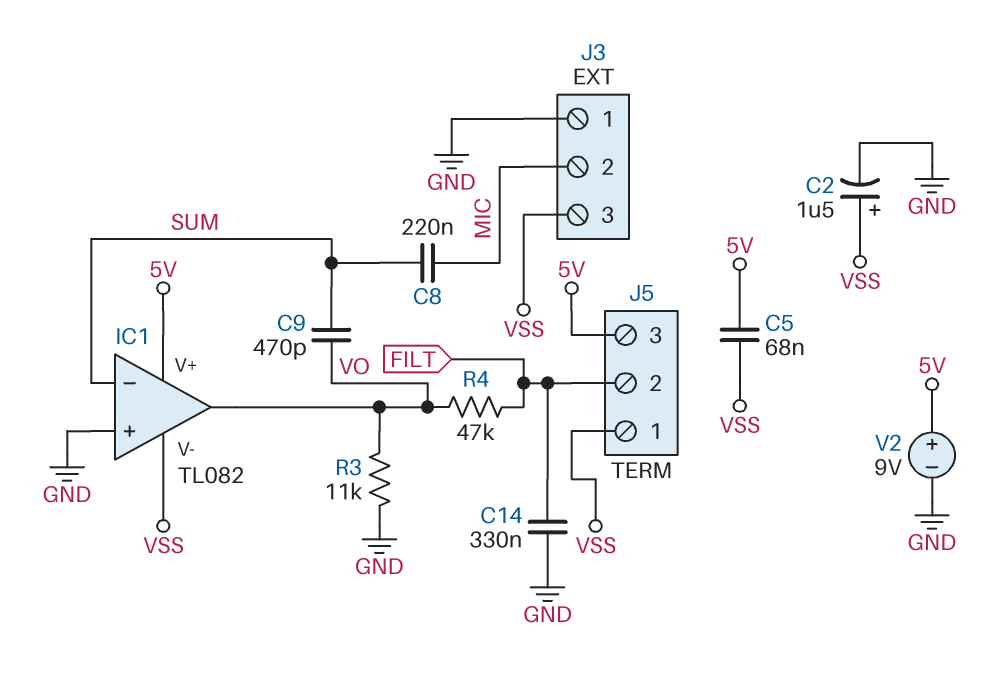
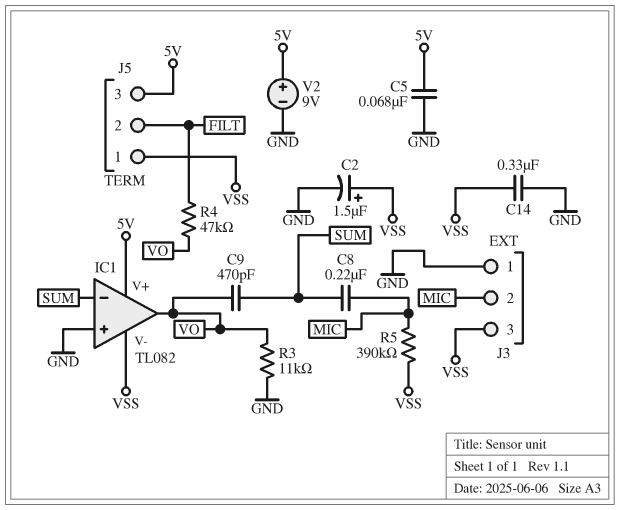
C5: 68nF (5V, VSS) -> 68nF (5V, GND)
C14: 330nF (FILT, GND) -> 330nF (GND, VSS)
R5: none -> 390k (MIC, VSS)

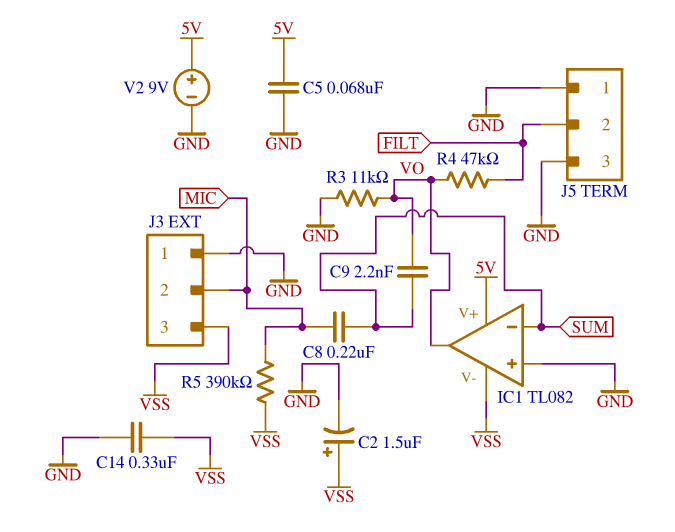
C9: 470pF (SUM, VO) -> 2.2nF (SUM, VO)
J5 pin 1: VSS -> GND
J5 pin 3: 5V -> GND

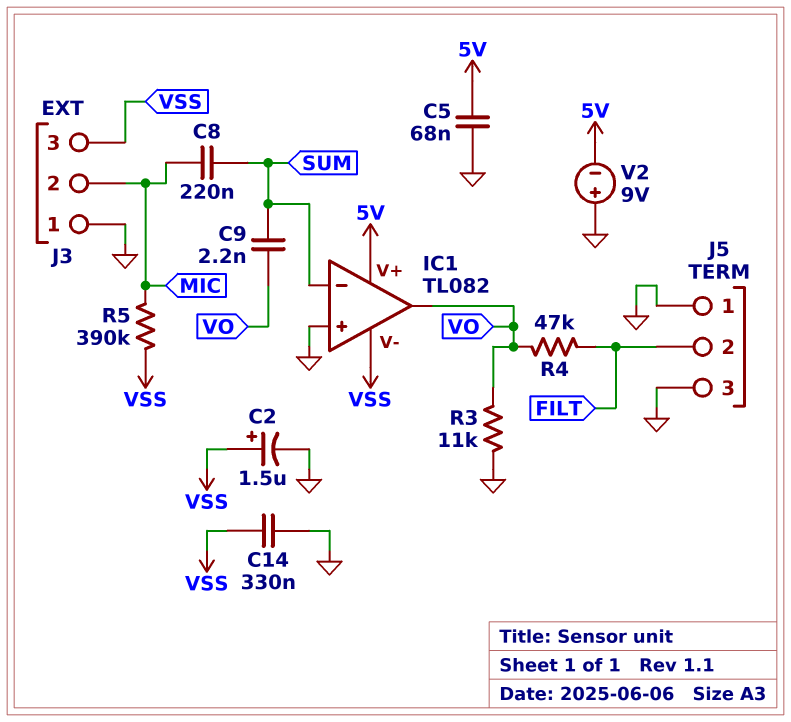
V2: 9V (plus 5V, minus GND) -> 9V (plus GND, minus 5V)

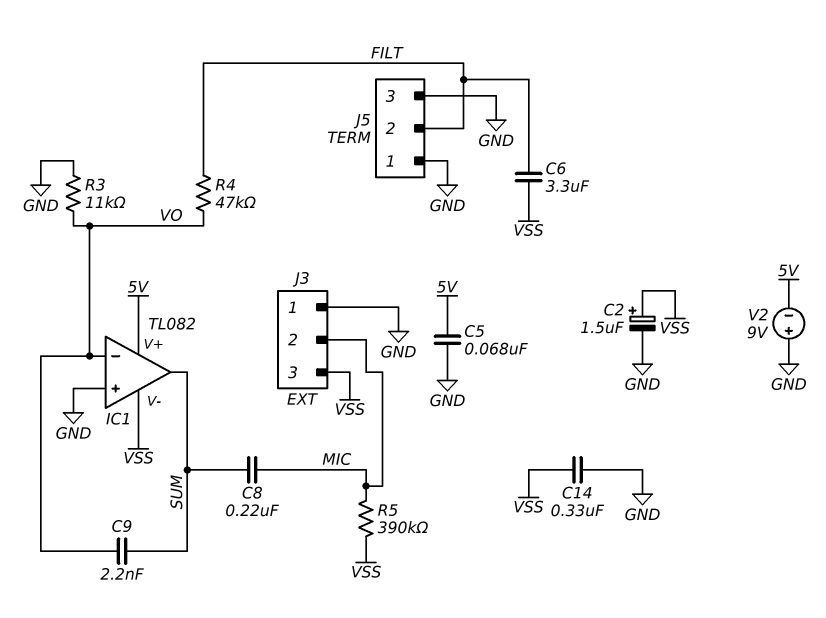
C6: none -> 3.3uF (FILT, VSS)
IC1 pin in-: SUM -> VO
IC1 pin out: VO -> SUM

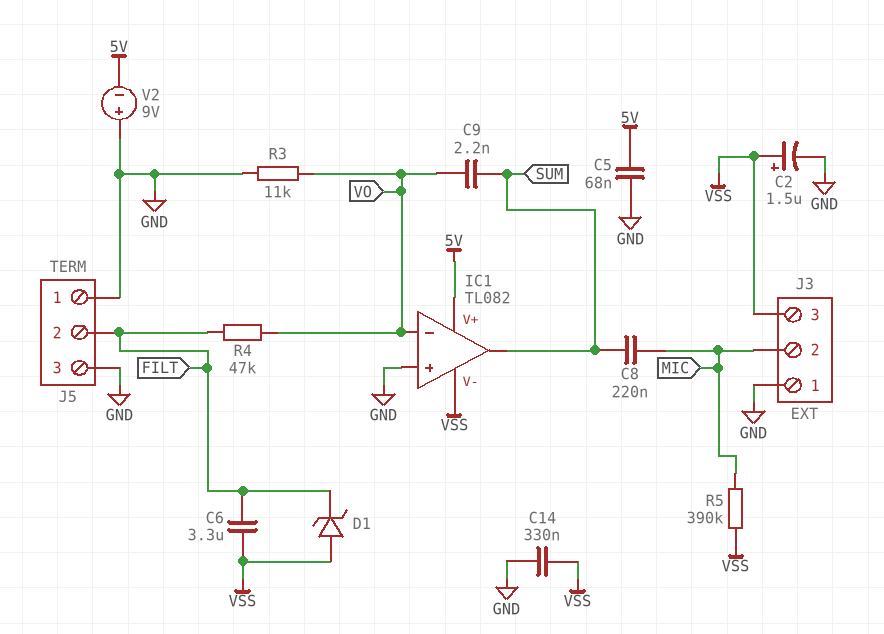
D1: none -> zener (A VSS, K FILT)

